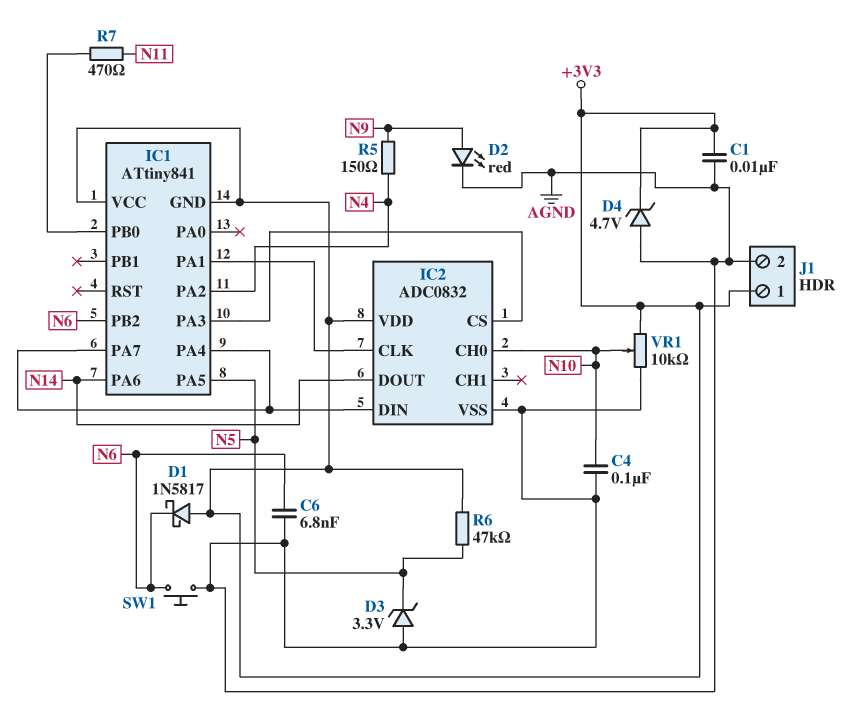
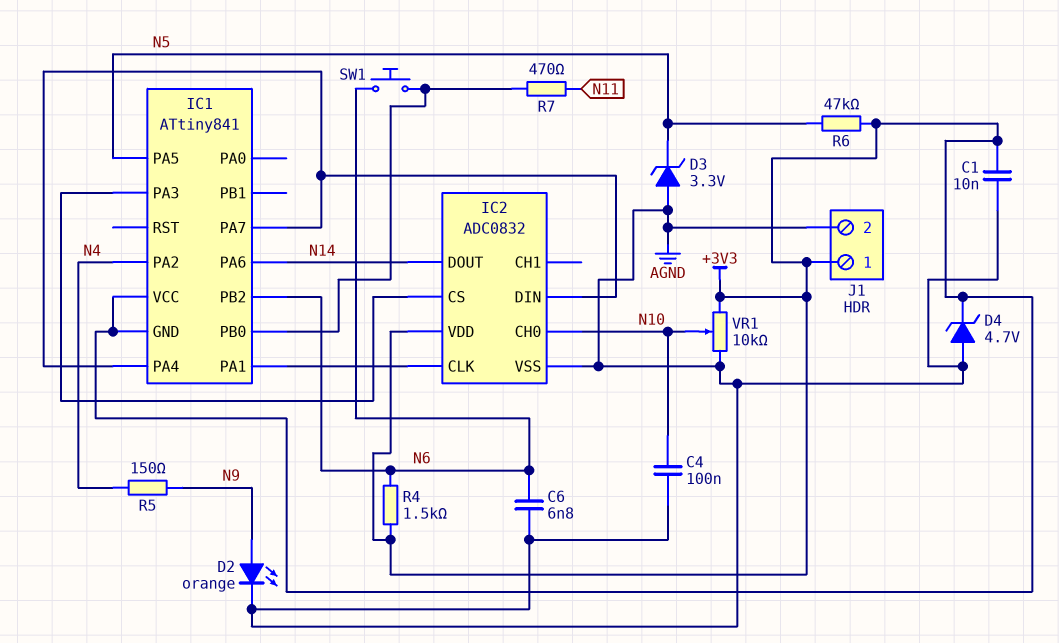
D1: schottky 1N5817 (A +3V3, K N6) -> none
D2: LED red (A N9, K AGND) -> LED orange (A N9, K AGND)
R4: none -> 1.5k (+3V3, N6)
SW1: button (AGND, N6) -> button (IC1/PB0, N6)

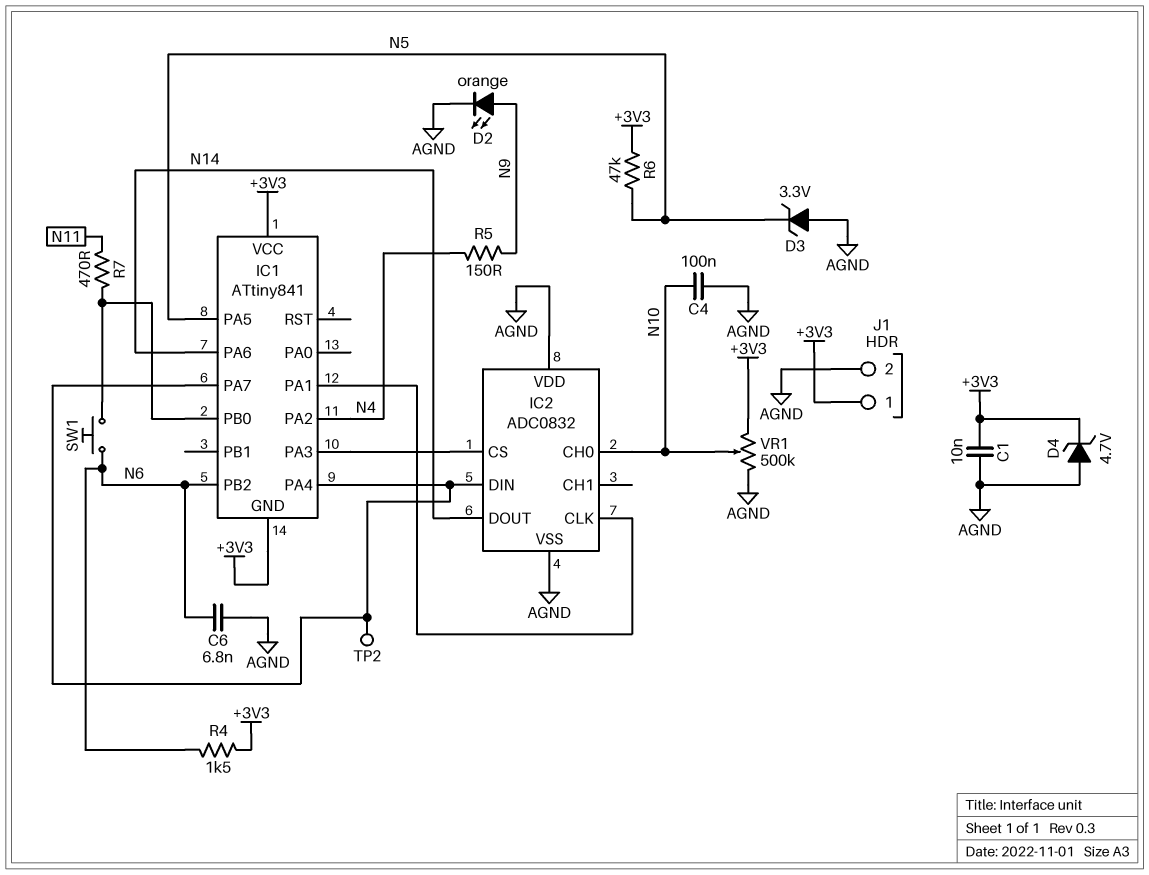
IC2 pin VDD: +3V3 -> AGND
TP2: none -> test point (IC1/PA4)
VR1: 10k (+3V3, AGND, wiper N10) -> 500k (+3V3, AGND, wiper N10)

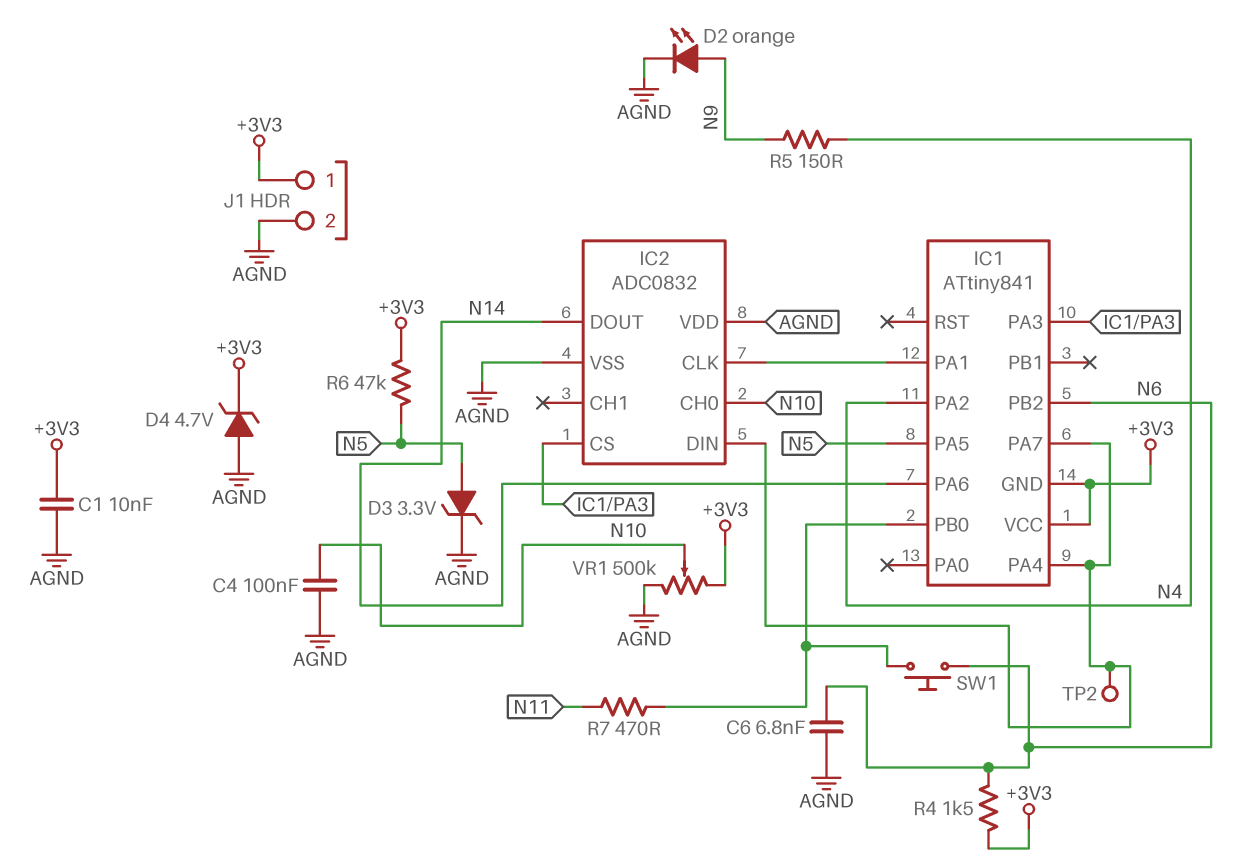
D3: zener 3.3V (A AGND, K N5) -> zener 3.3V (A N5, K AGND)

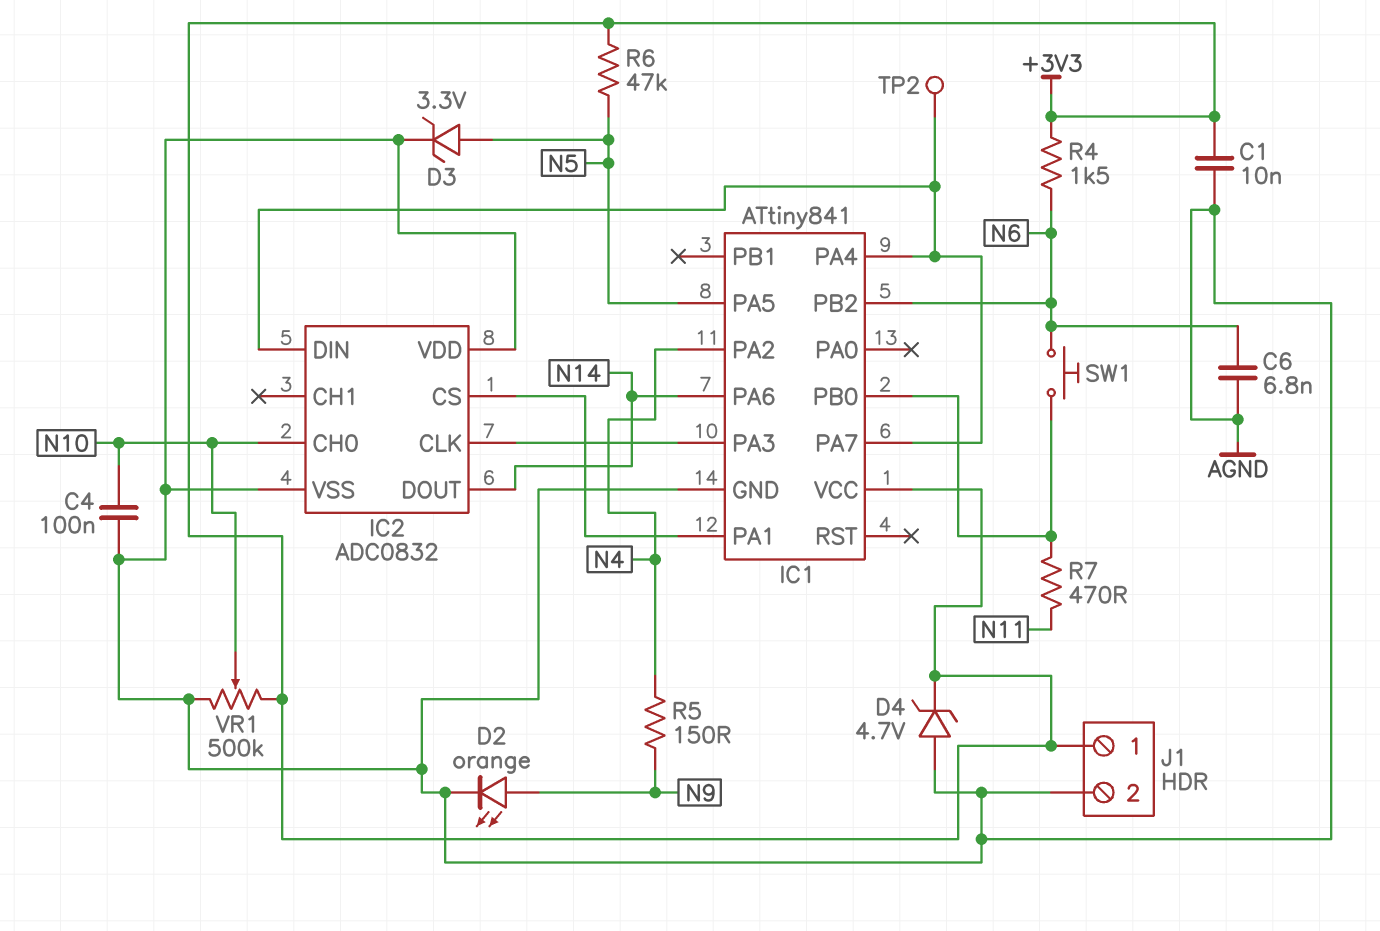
IC1 pin GND: +3V3 -> AGND
IC2 pin CLK: IC1/PA1 -> IC1/PA3
IC2 pin CS: IC1/PA3 -> IC1/PA1

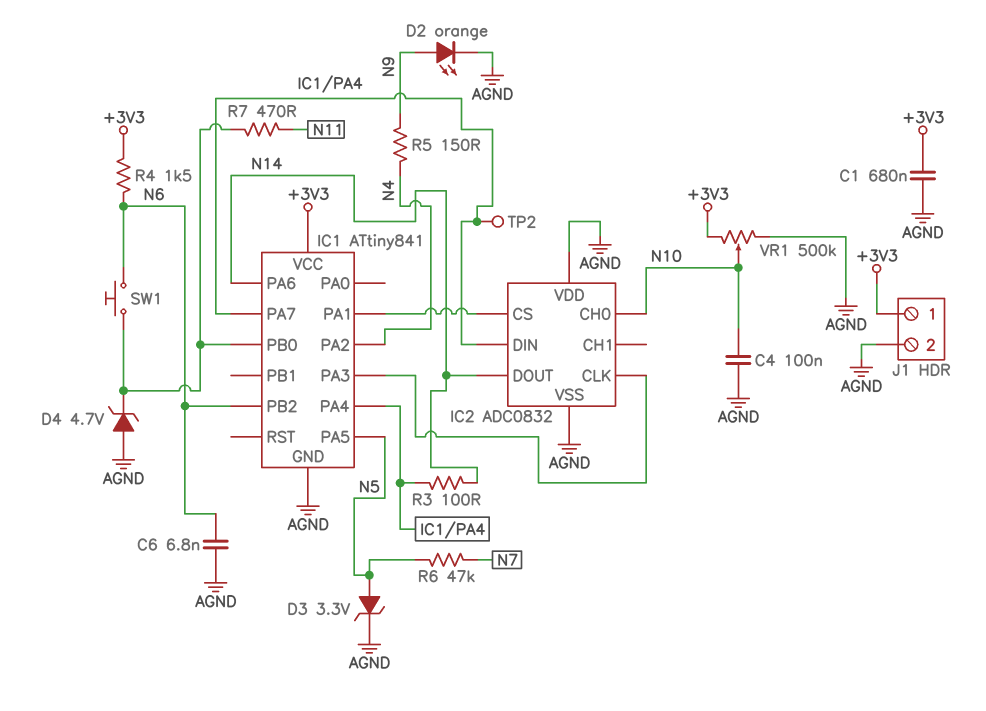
C1: 10nF (+3V3, AGND) -> 680nF (+3V3, AGND)
D4: zener 4.7V (A AGND, K +3V3) -> zener 4.7V (A AGND, K IC1/PB0)
R3: none -> 100 (IC1/PA4, N14)
R6: 47k (+3V3, N5) -> 47k (N5, N7)

